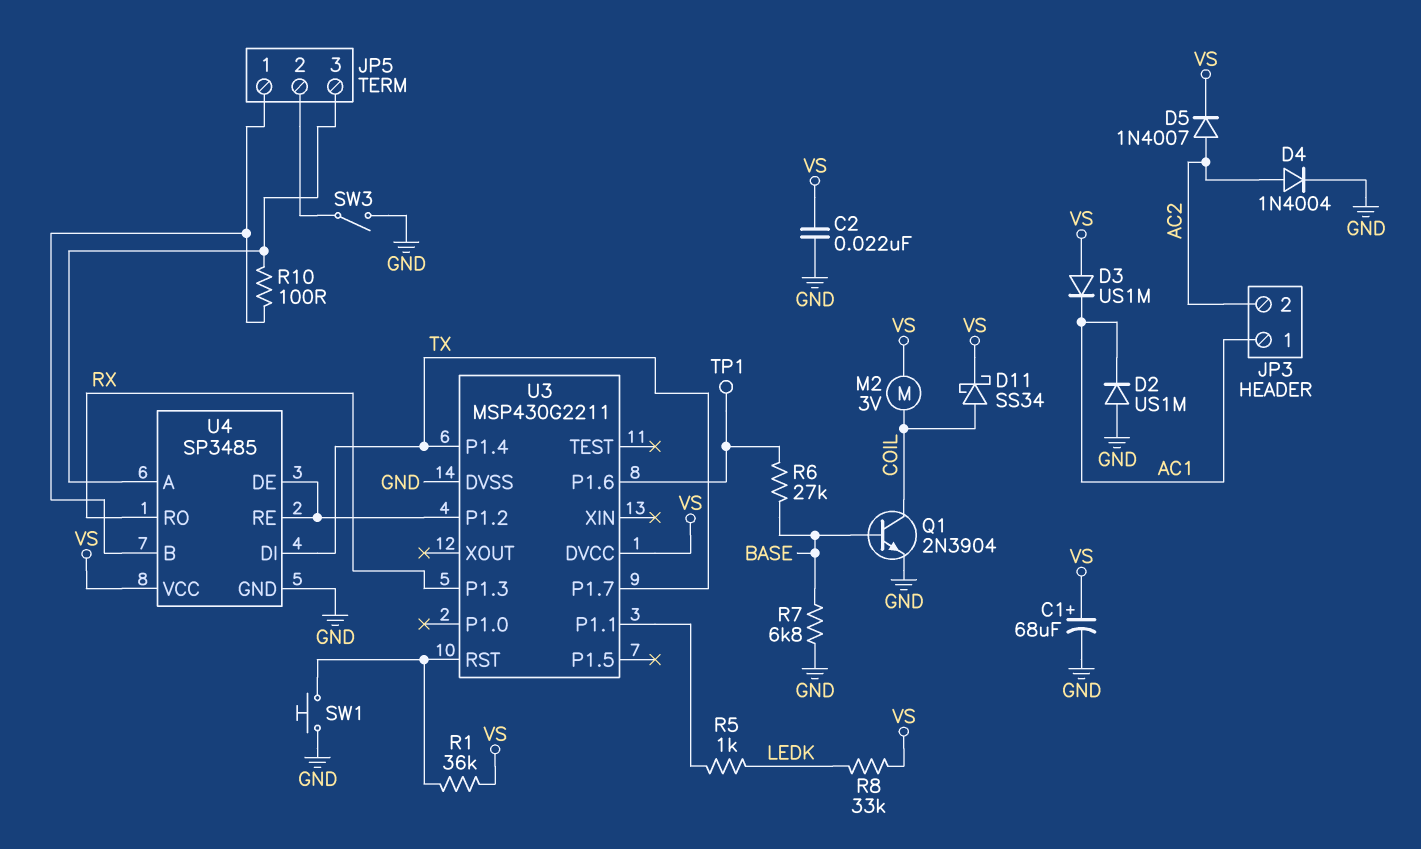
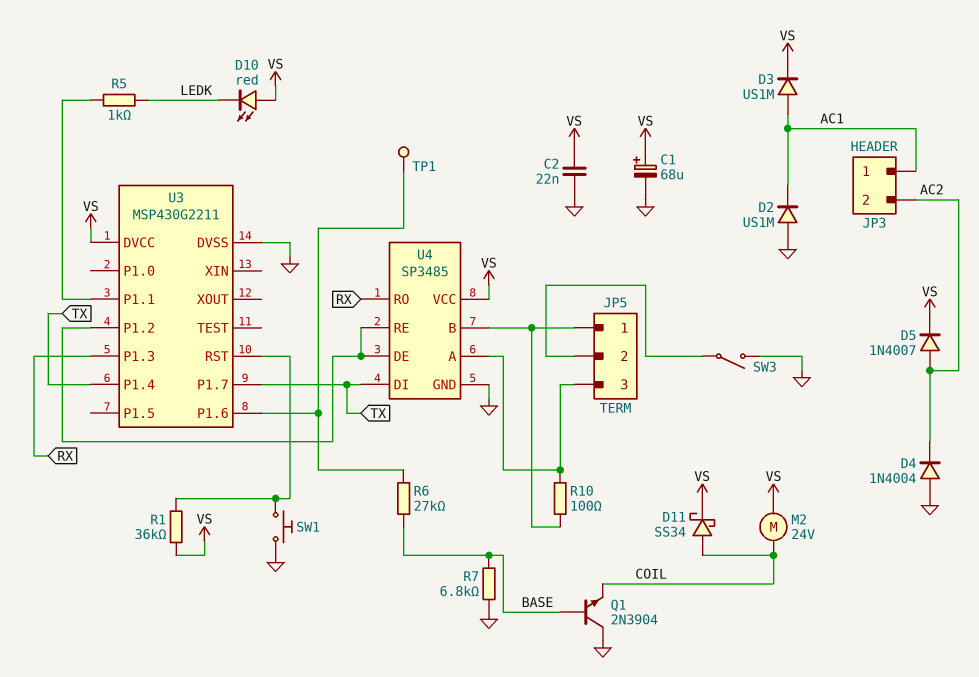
D3: diode US1M (A VS, K AC1) -> diode US1M (A AC1, K VS)
D4: diode 1N4004 (A AC2, K GND) -> diode 1N4004 (A GND, K AC2)
D10: none -> LED red (A VS, K LEDK)
M2: motor 3V (COIL, VS) -> motor 24V (COIL, VS)
Q1: NPN 2N3904 (B BASE, C COIL, E GND) -> NPN 2N3904 (B BASE, C GND, E COIL)
R8: 33k (LEDK, VS) -> none

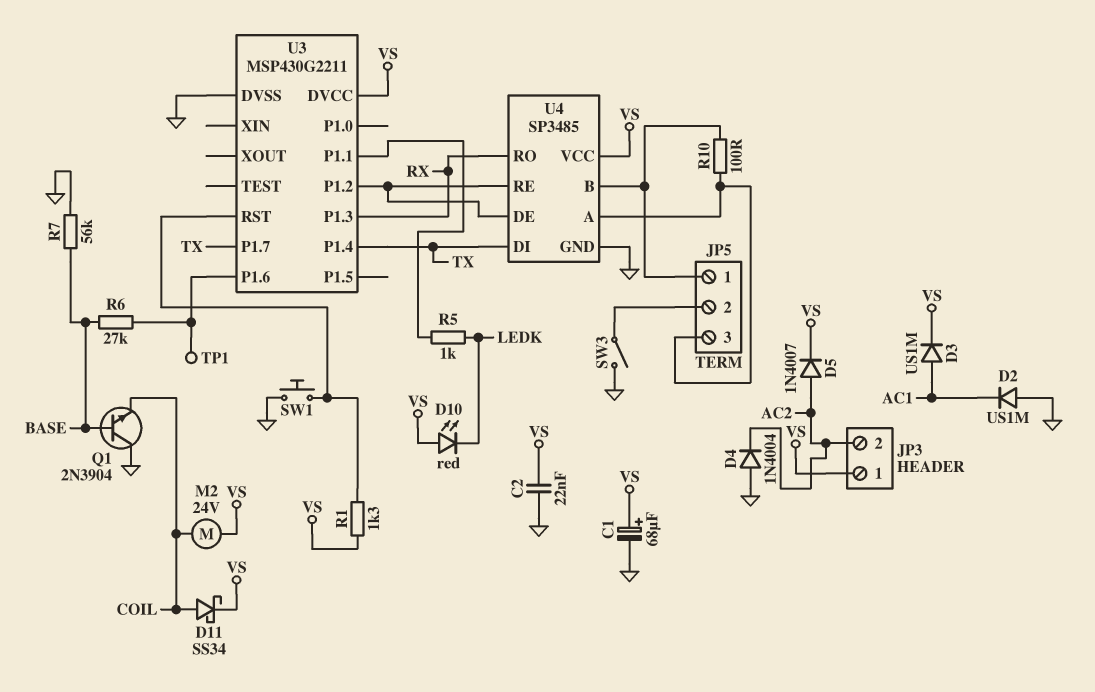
JP3 pin 1: AC1 -> VS
R1: 36k (U3/RST, VS) -> 1.3k (U3/RST, VS)
R7: 6.8k (BASE, GND) -> 56k (BASE, GND)

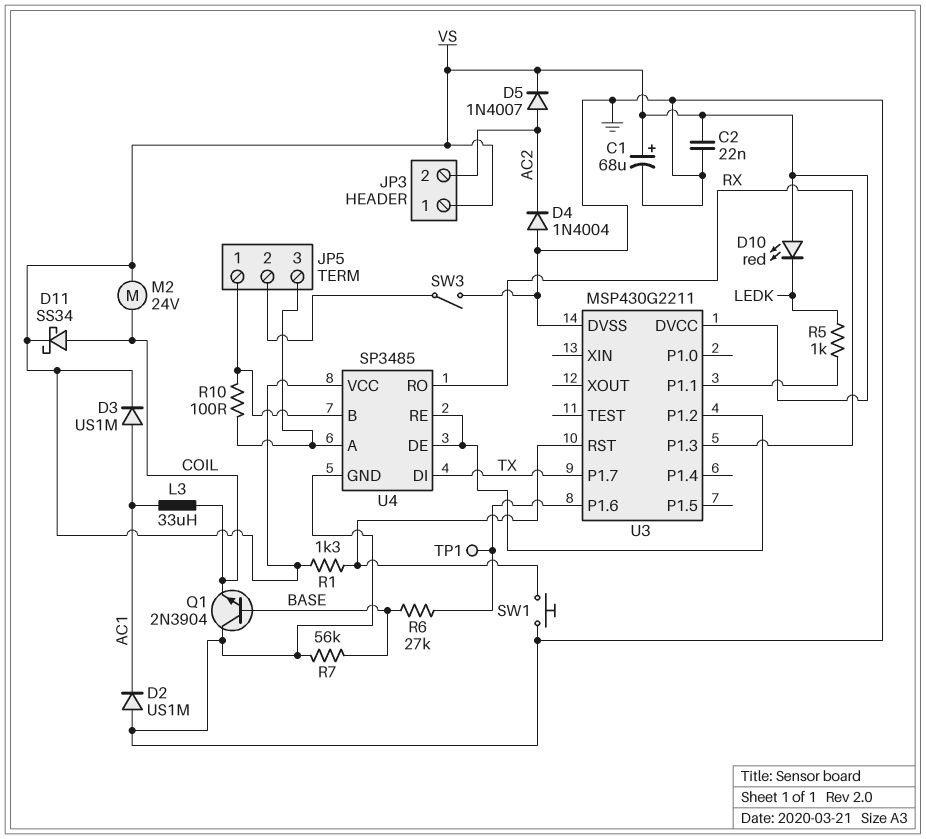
L3: none -> 33uH (AC1, COIL)
U3 pin P1.4: TX -> none

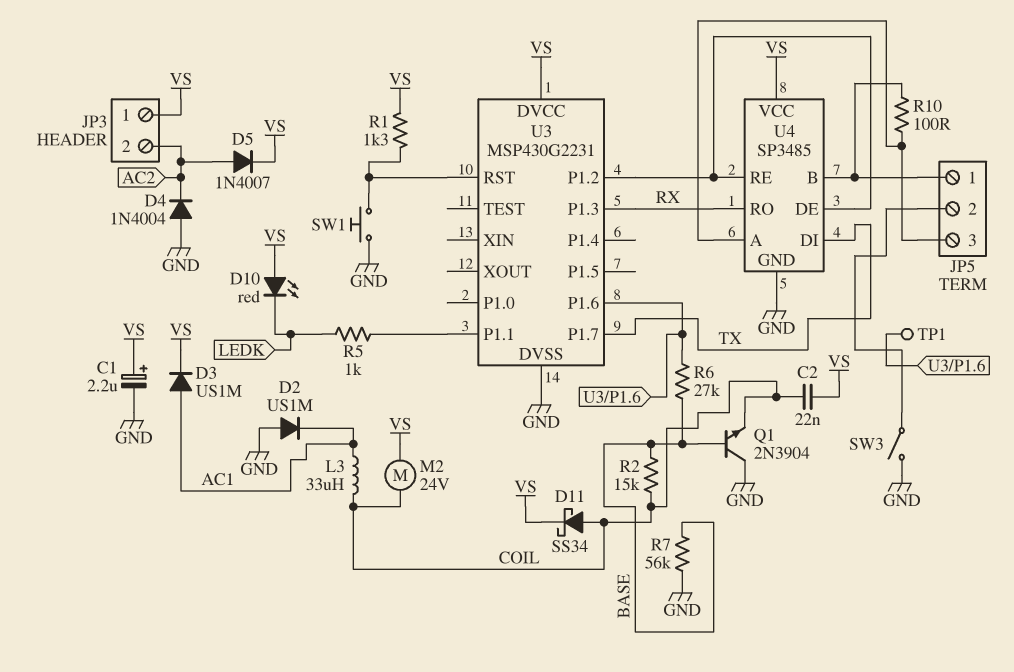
C1: 68uF (plus VS, minus GND) -> 2.2uF (plus VS, minus GND)
C2: 22nF (GND, VS) -> 22nF (COIL, VS)
R2: none -> 15k (BASE, COIL)
U3: MSP430G2211 -> MSP430G2231

